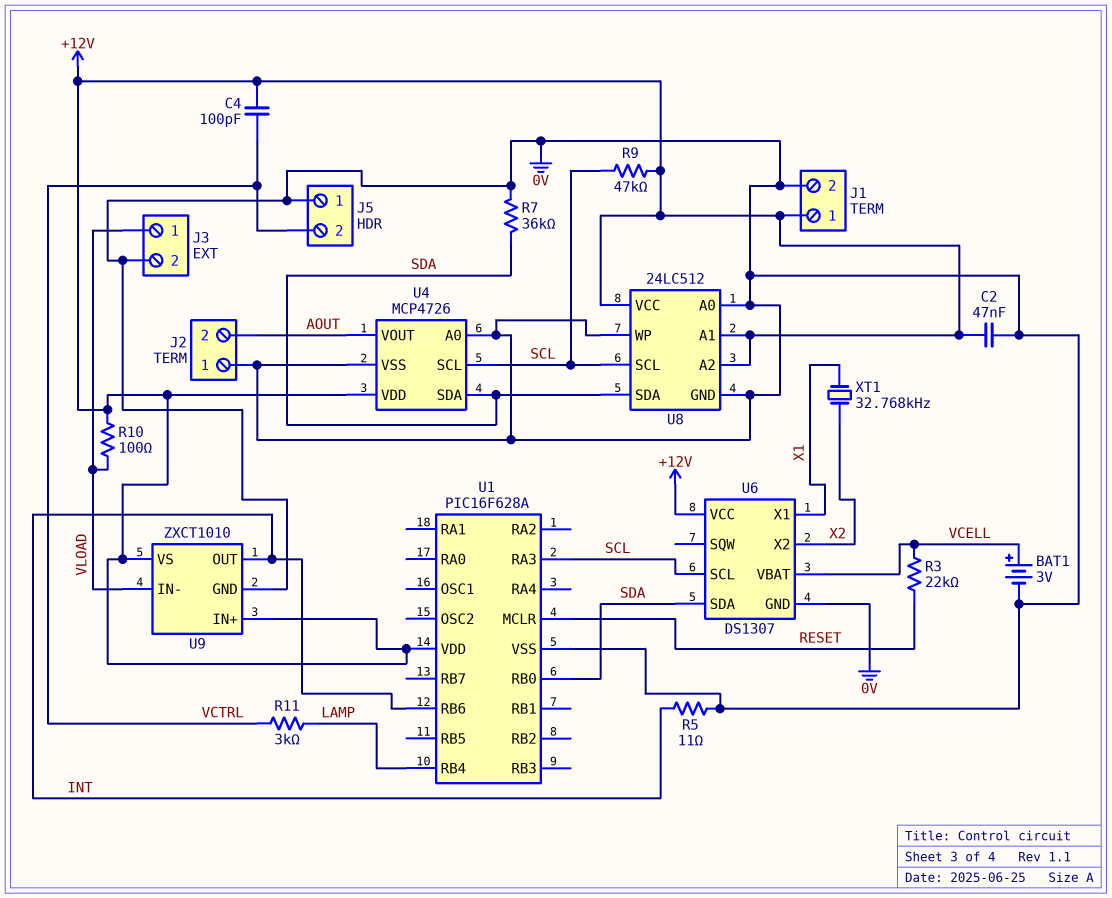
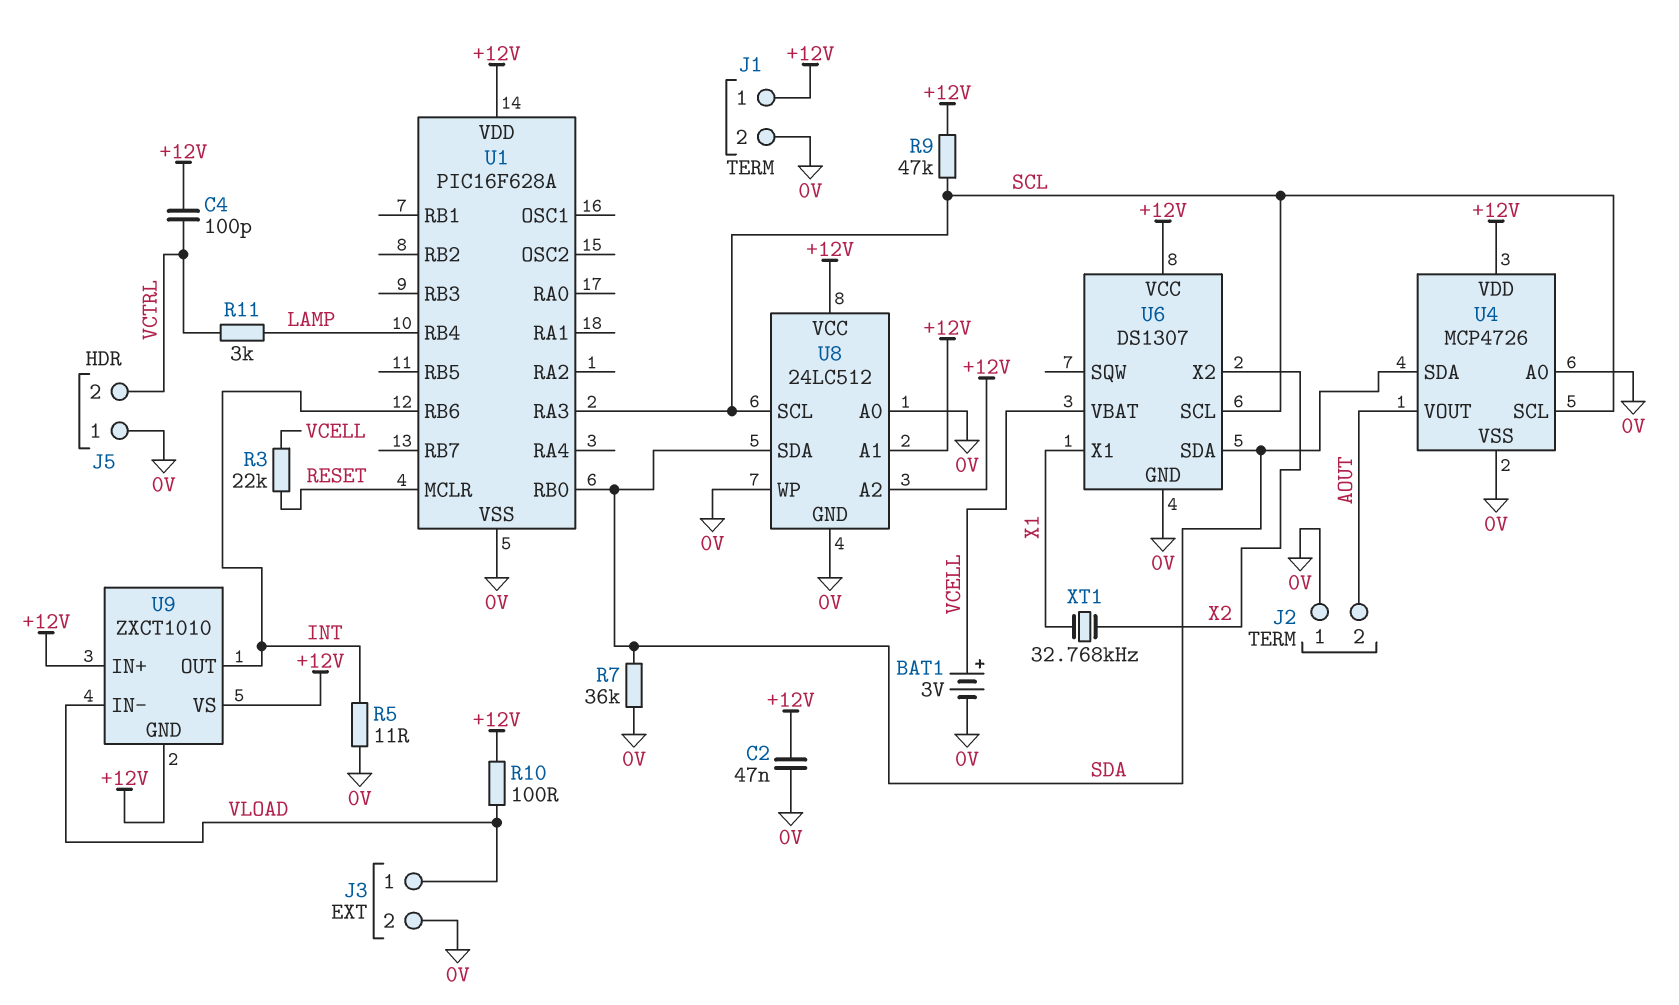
U9 pin GND: 0V -> +12V

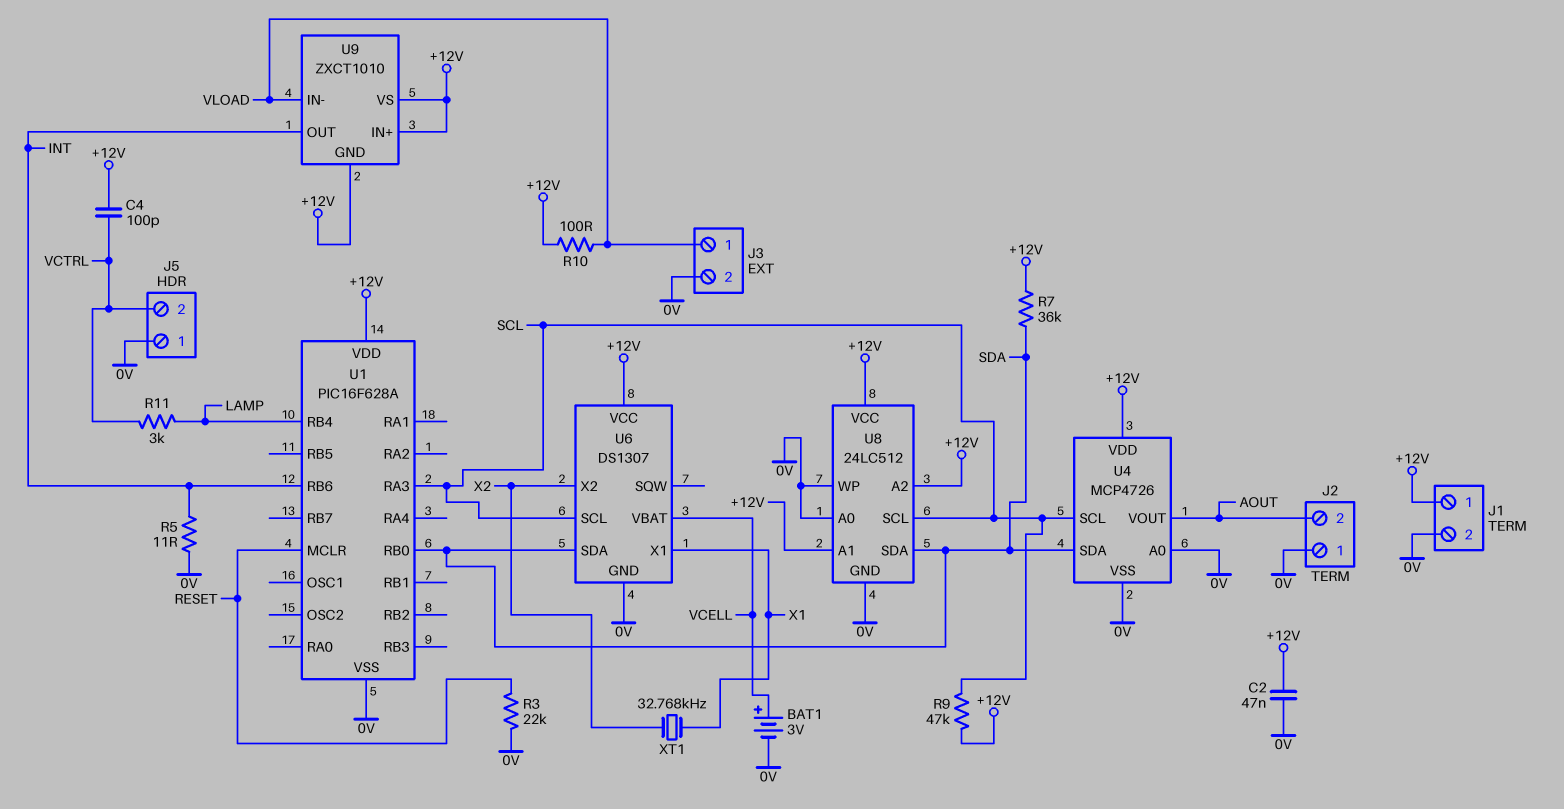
R3: 22k (RESET, VCELL) -> 22k (0V, RESET)
R7: 36k (0V, SDA) -> 36k (+12V, SDA)

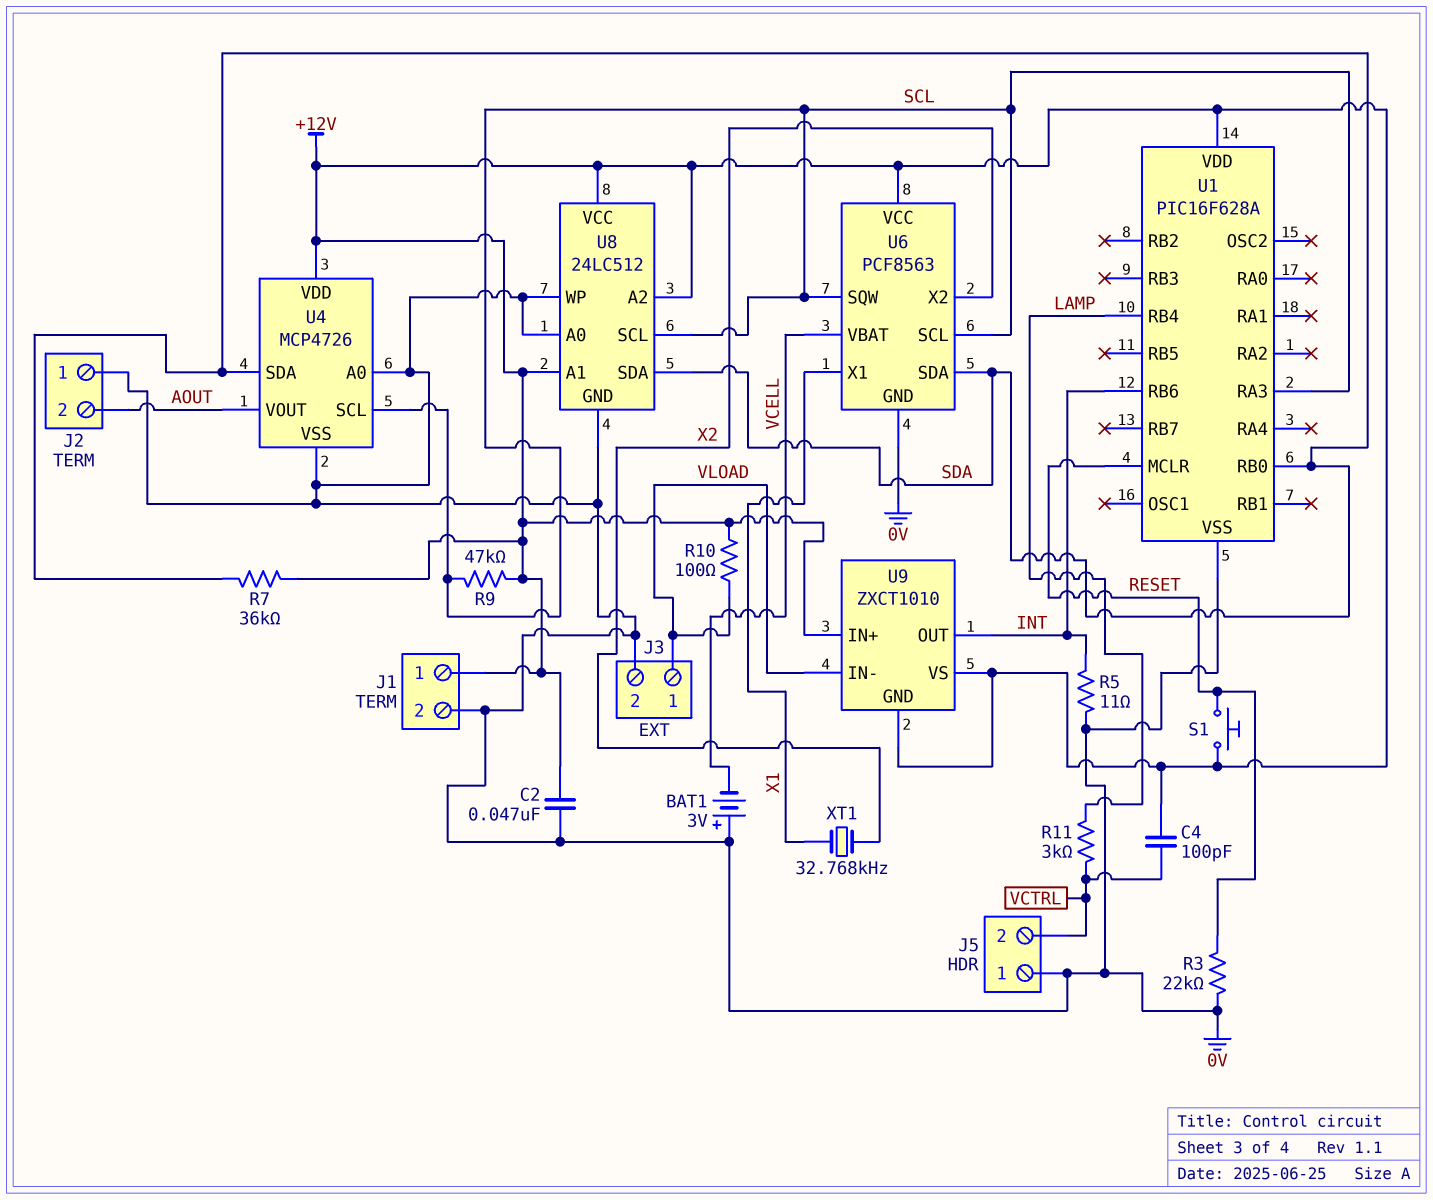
BAT1: 3V (plus VCELL, minus 0V) -> 3V (plus 0V, minus VCELL)
S1: none -> button (+12V, RESET)
U6: DS1307 -> PCF8563
U6 pin SQW: none -> SCL

